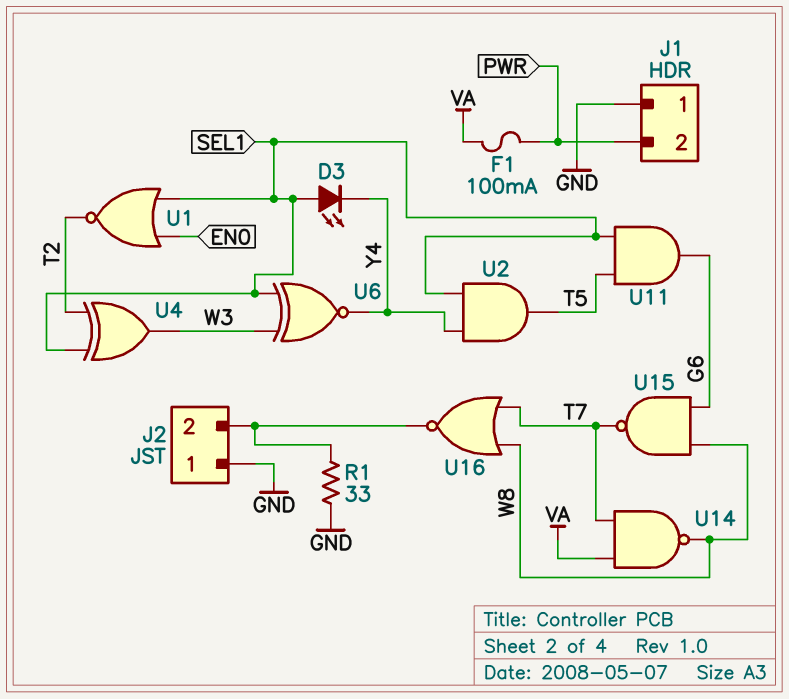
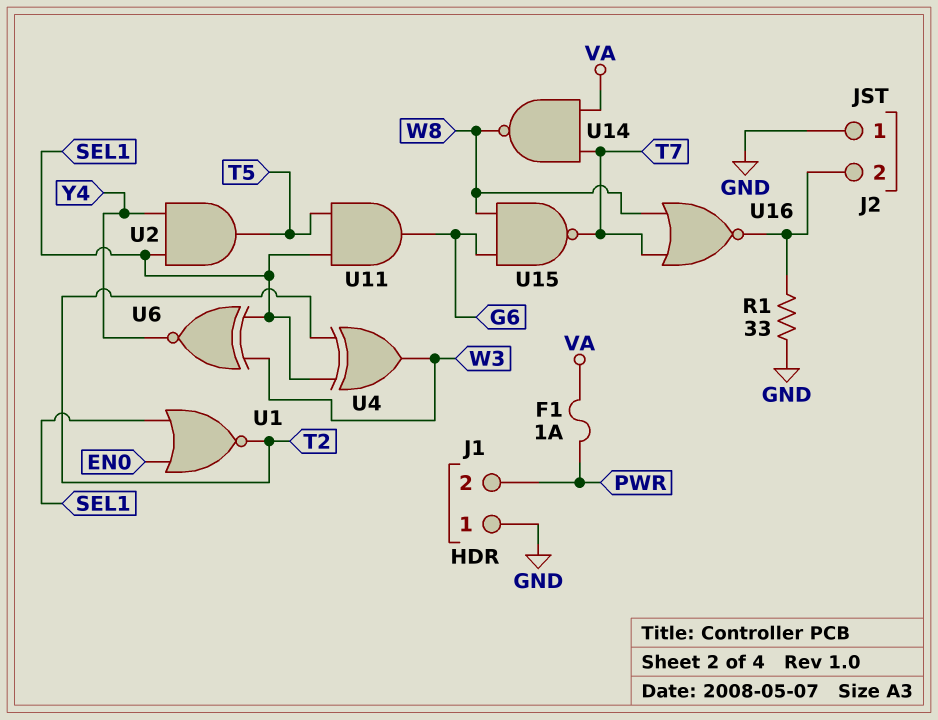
D3: LED (A SEL1, K Y4) -> none
F1: 100mA (PWR, VA) -> 1A (PWR, VA)

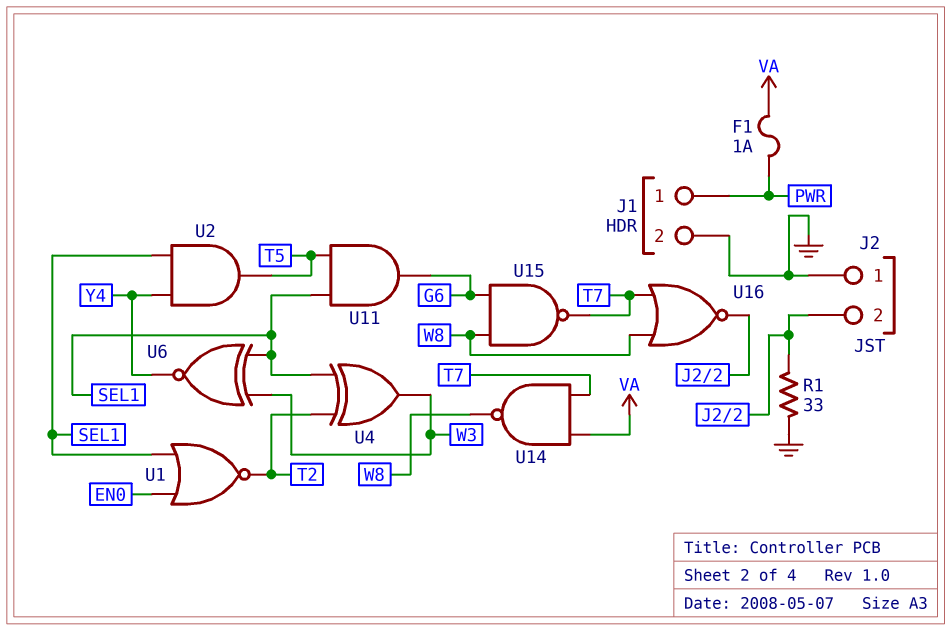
J1 pin 1: GND -> PWR
J1 pin 2: PWR -> GND

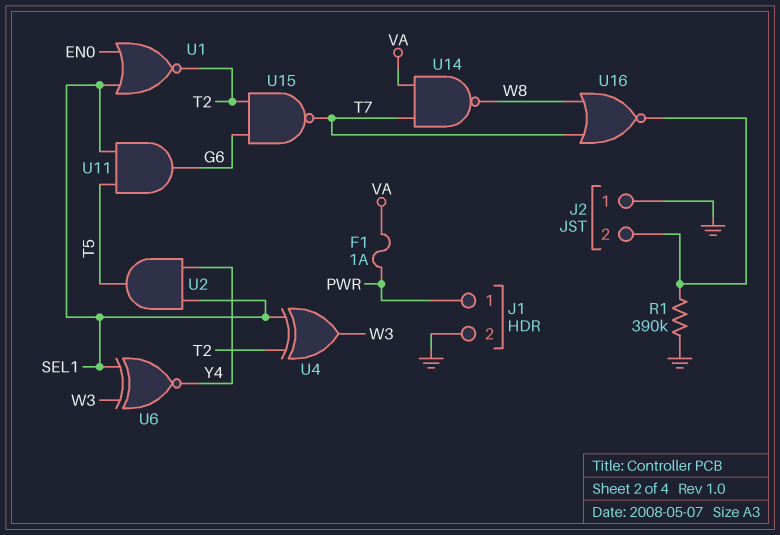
R1: 33 (GND, J2/2) -> 390k (GND, J2/2)
U15: NAND (in G6, in W8, out T7) -> NAND (in G6, in T2, out T7)

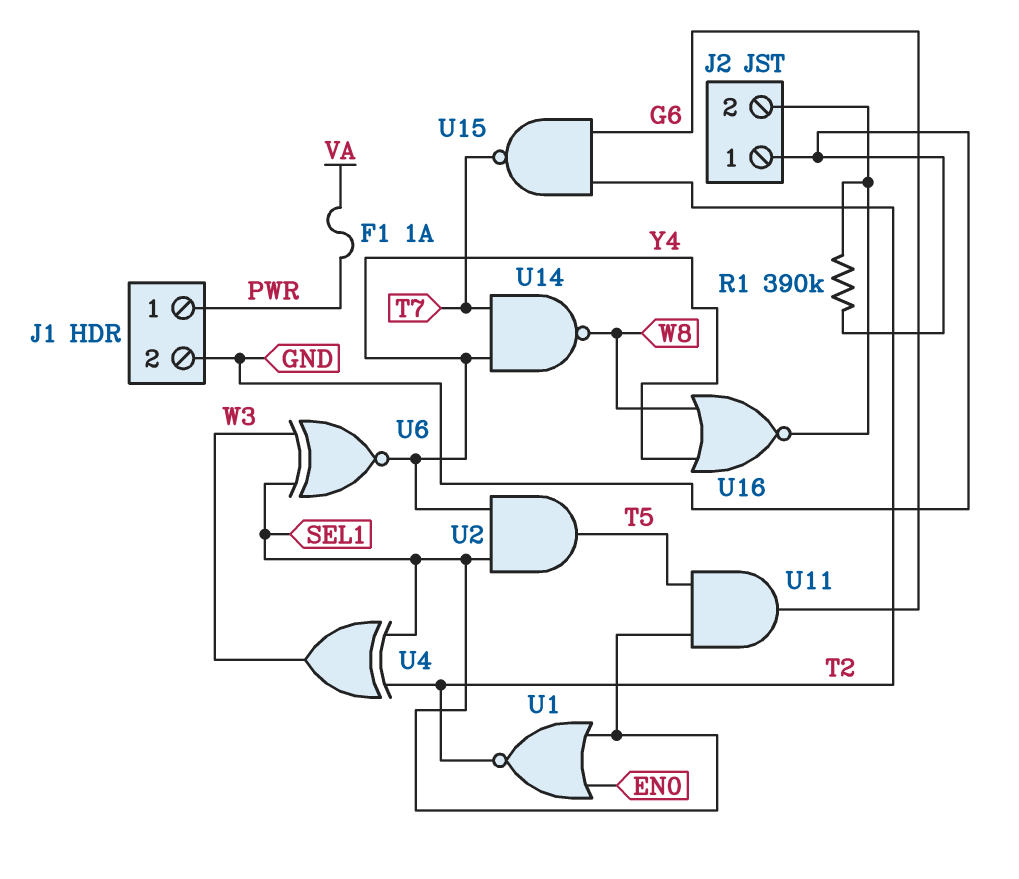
U14: NAND (in T7, in VA, out W8) -> NAND (in T7, in Y4, out W8)
U16: NOR (in T7, in W8, out J2/2) -> NOR (in W8, in Y4, out J2/2)

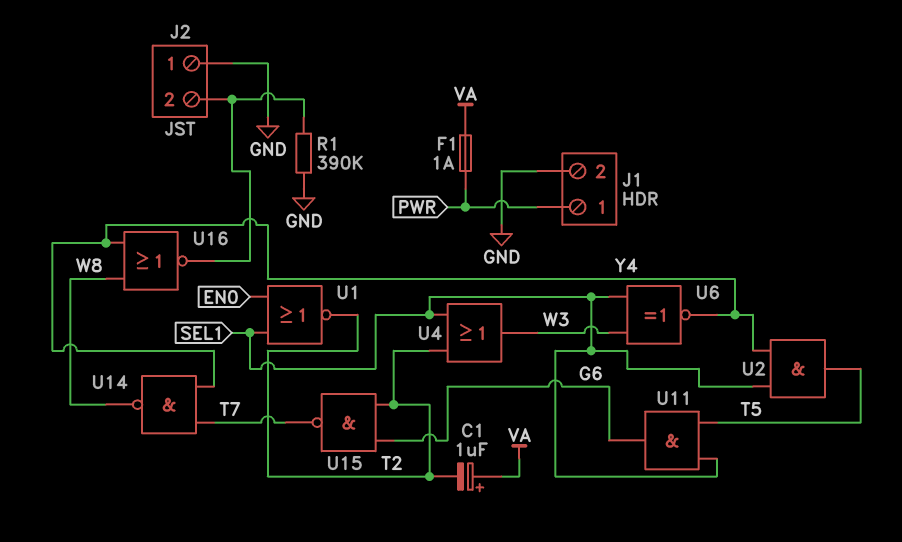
C1: none -> 1uF (plus VA, minus T2)
U4: XOR (in SEL1, in T2, out W3) -> OR (in SEL1, in T2, out W3)

